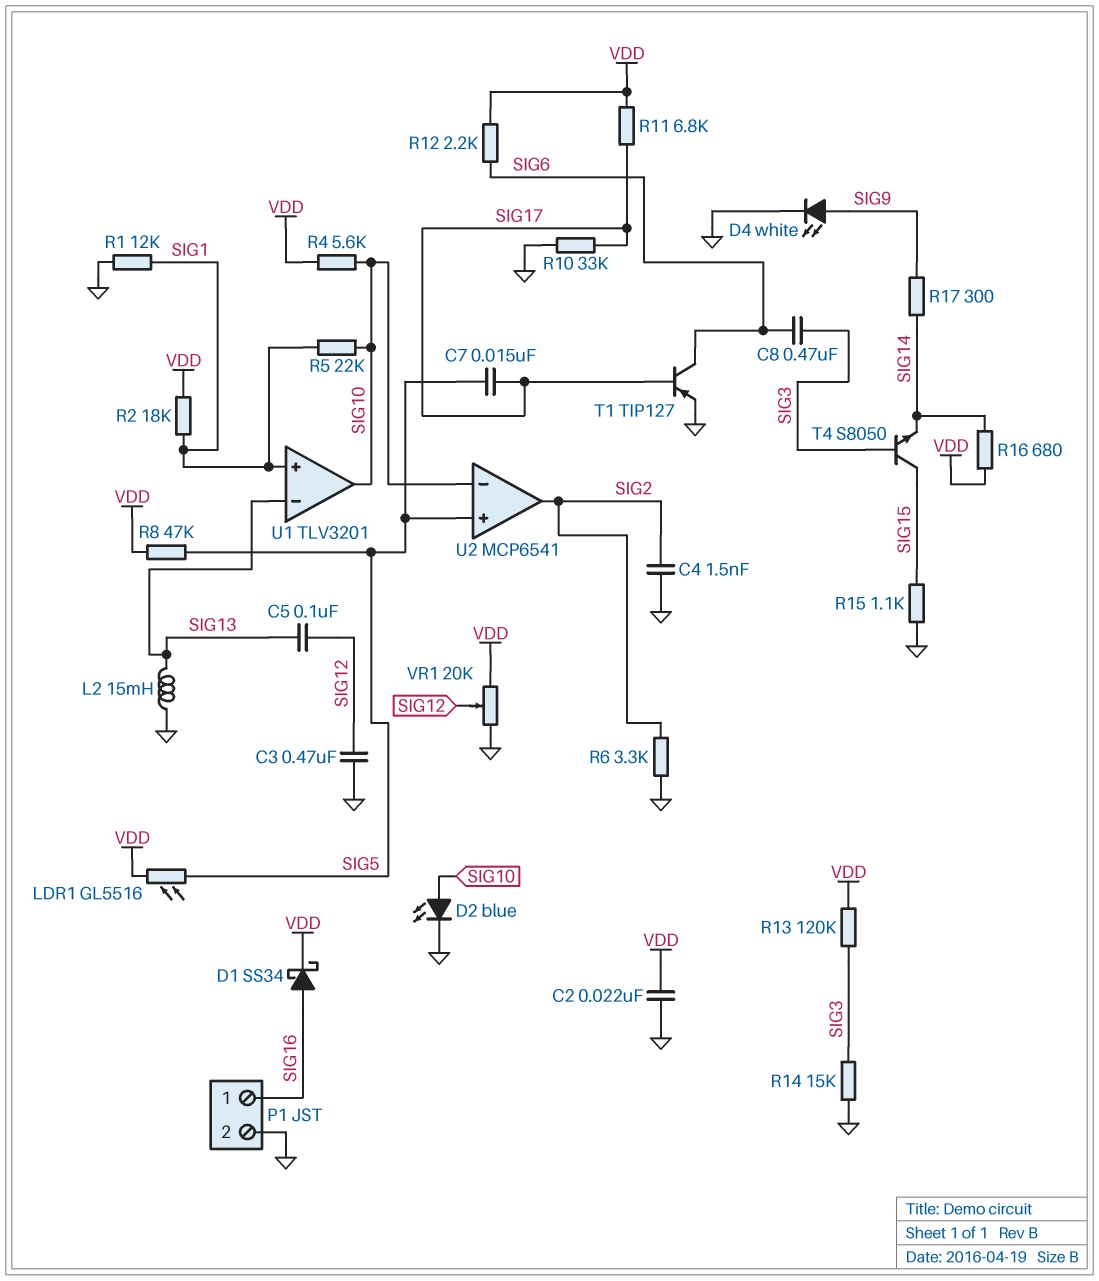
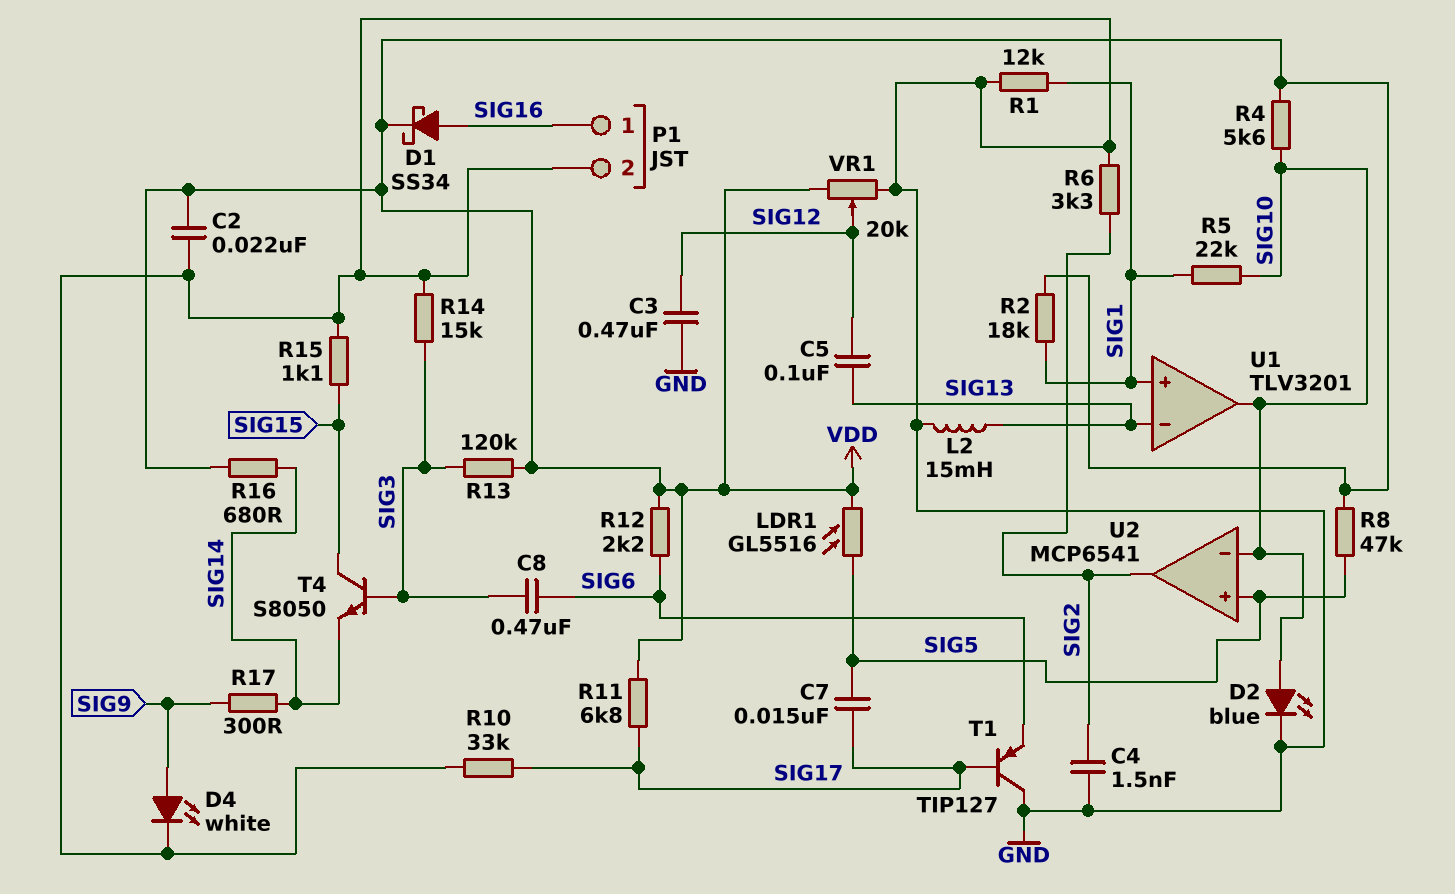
T1: PNP TIP127 (B SIG17, C SIG6, E GND) -> PNP TIP127 (B SIG17, C GND, E SIG6)

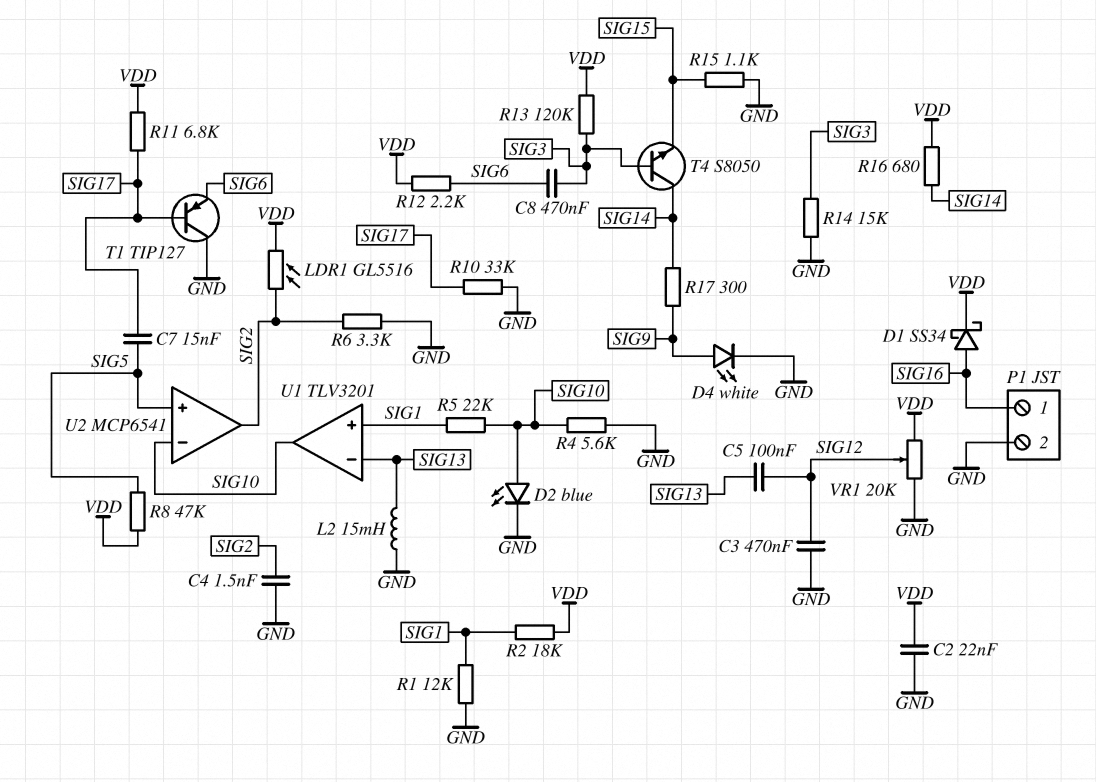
LDR1: GL5516 (SIG5, VDD) -> GL5516 (SIG2, VDD)
R4: 5.6k (SIG10, VDD) -> 5.6k (GND, SIG10)
T4: NPN S8050 (B SIG3, C SIG15, E SIG14) -> NPN S8050 (B SIG3, C SIG14, E SIG15)

